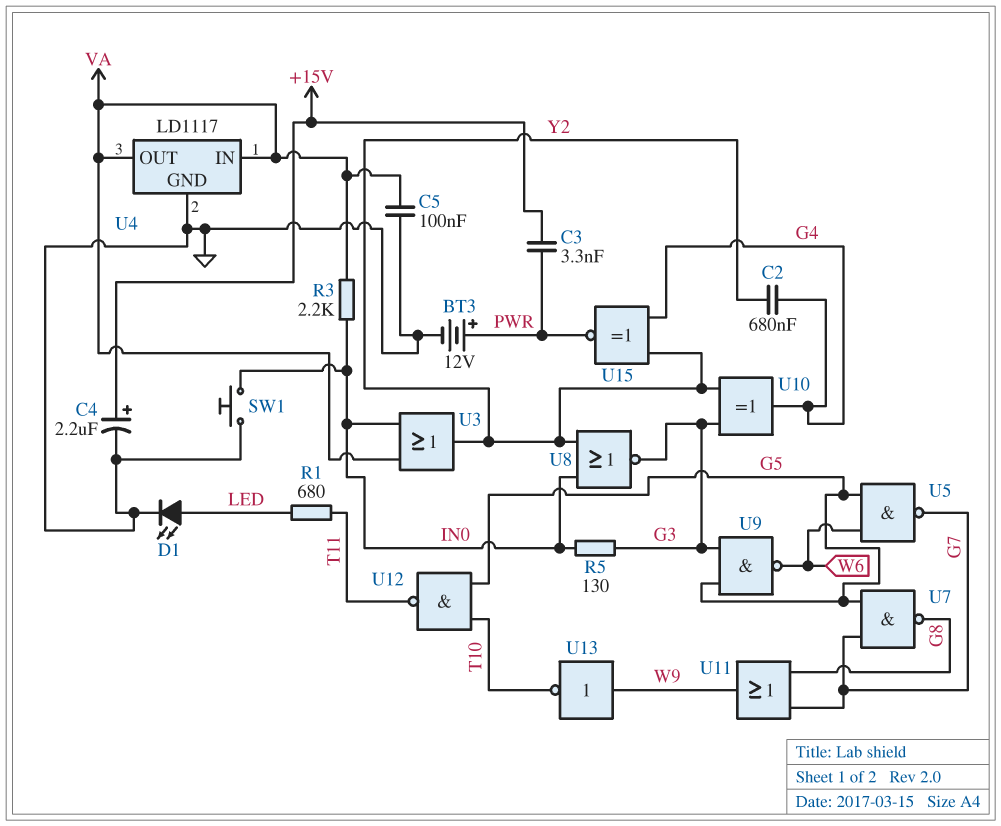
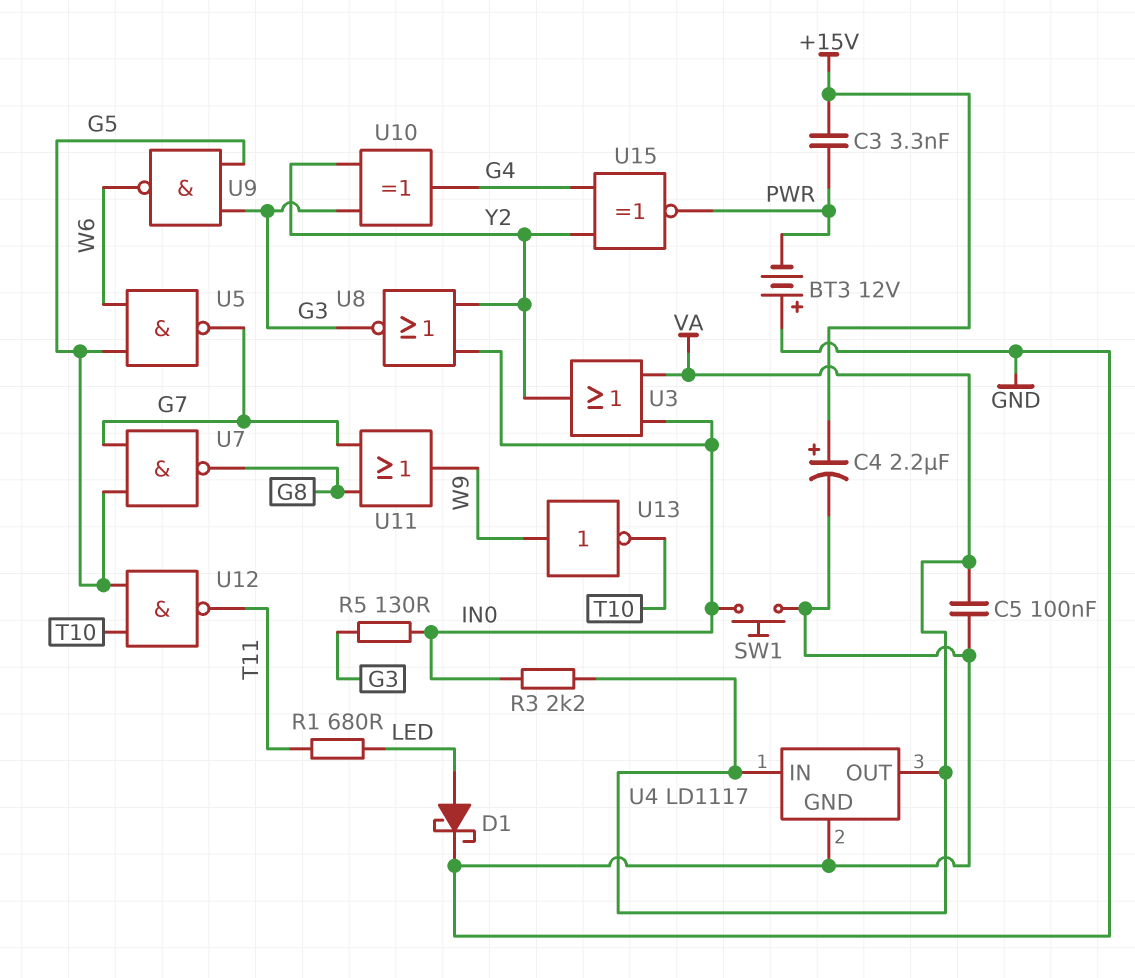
BT3: 12V (plus PWR, minus GND) -> 12V (plus GND, minus PWR)
C2: 680nF (G4, Y2) -> none
D1: LED (A LED, K GND) -> schottky (A LED, K GND)

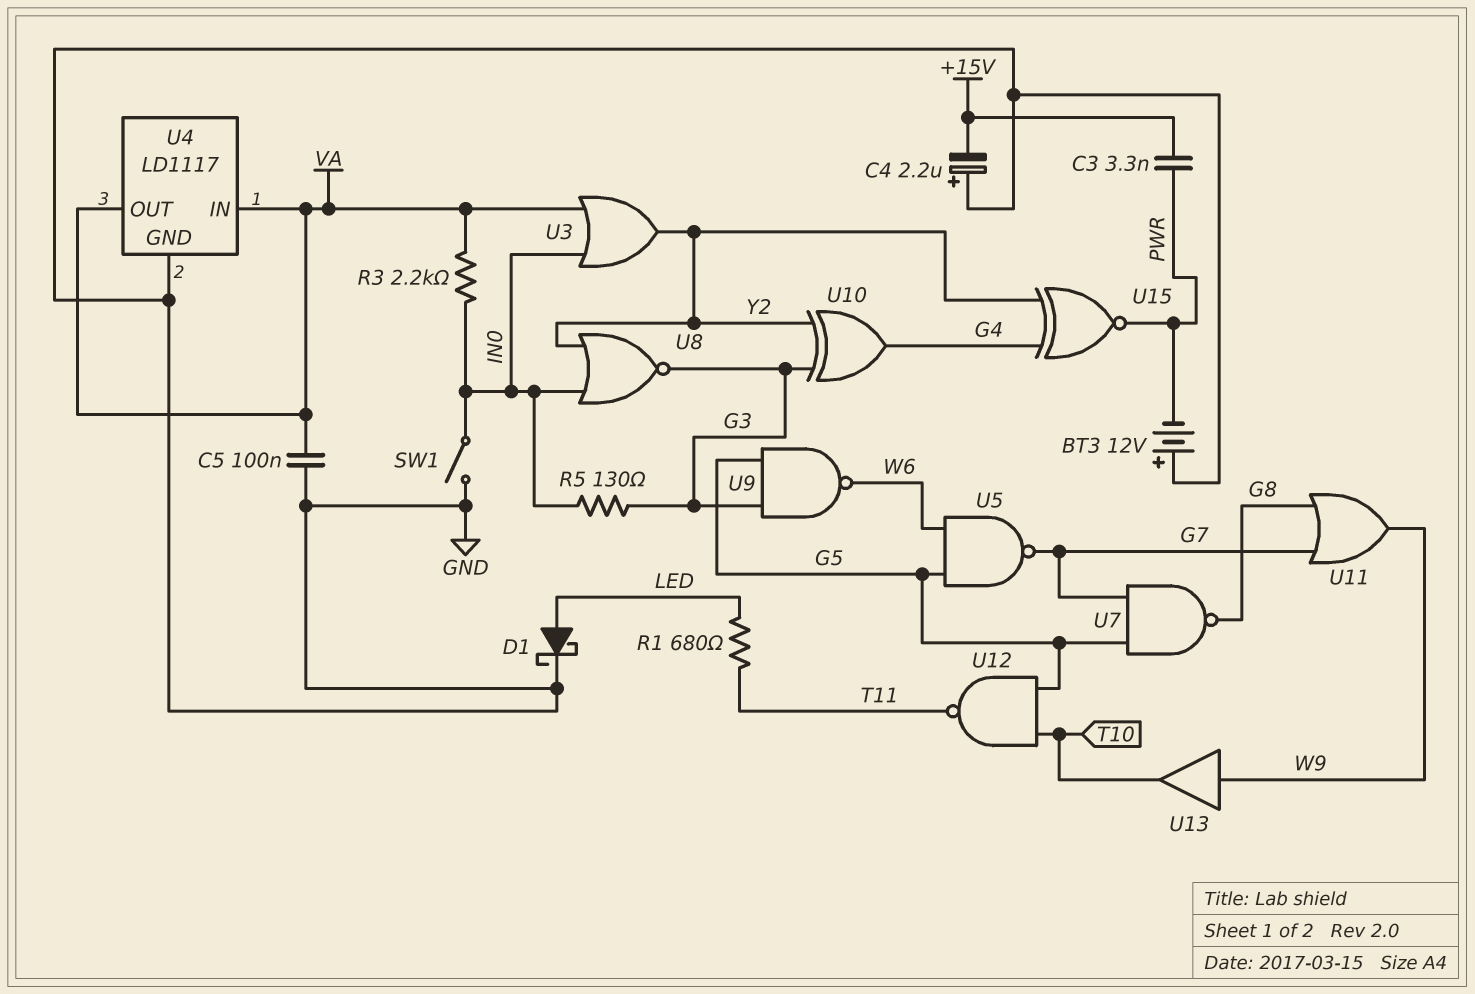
C4: 2.2uF (plus +15V, minus GND) -> 2.2uF (plus GND, minus +15V)
SW1: button (GND, IN0) -> switch (GND, IN0)
U13: NOT (in W9, out T10) -> buffer (in W9, out T10)

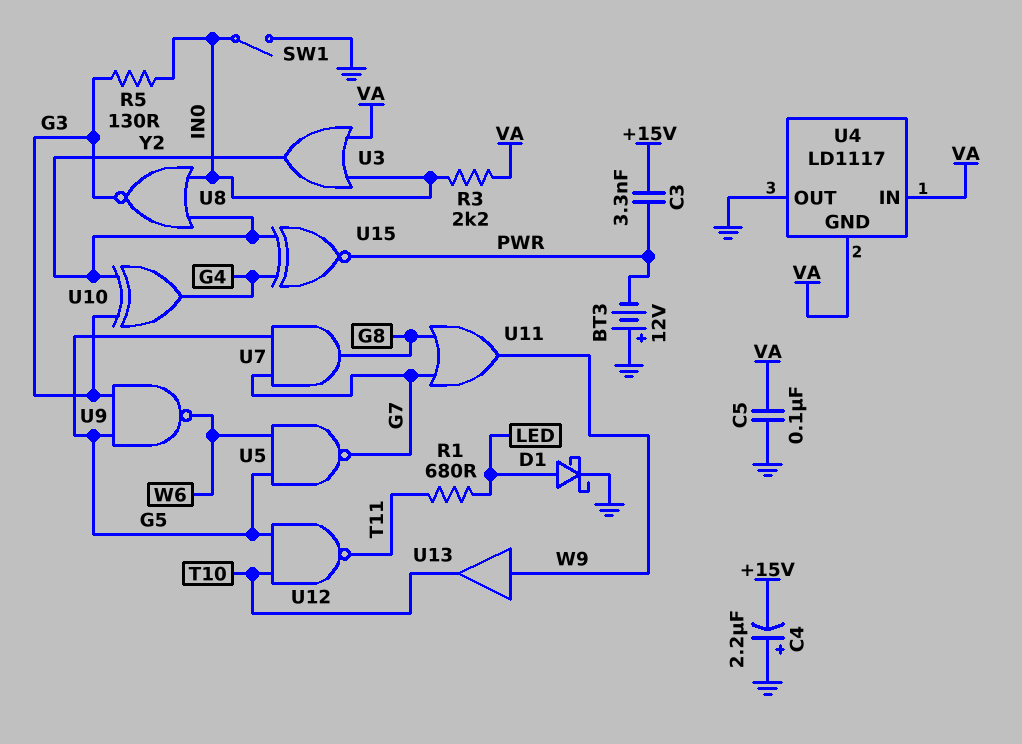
U4 pin GND: GND -> VA
U4 pin OUT: VA -> GND
U7: NAND (in G5, in G7, out G8) -> AND (in G5, in G7, out G8)

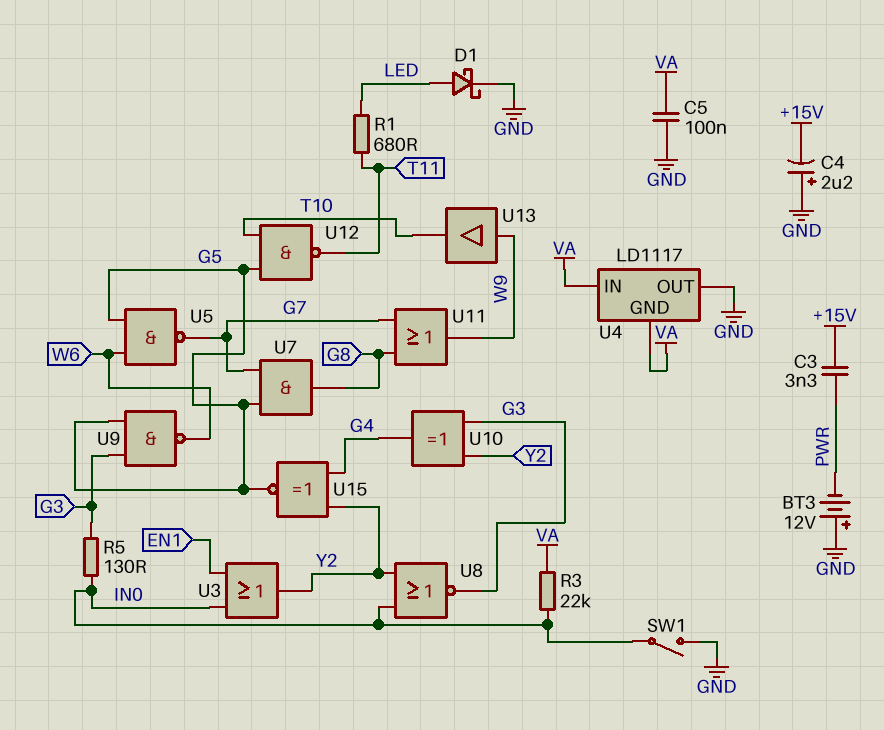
R3: 2.2k (IN0, VA) -> 22k (IN0, VA)
U3: OR (in IN0, in VA, out Y2) -> OR (in EN1, in IN0, out Y2)
U15: XNOR (in G4, in Y2, out PWR) -> XNOR (in G4, in Y2, out G5)

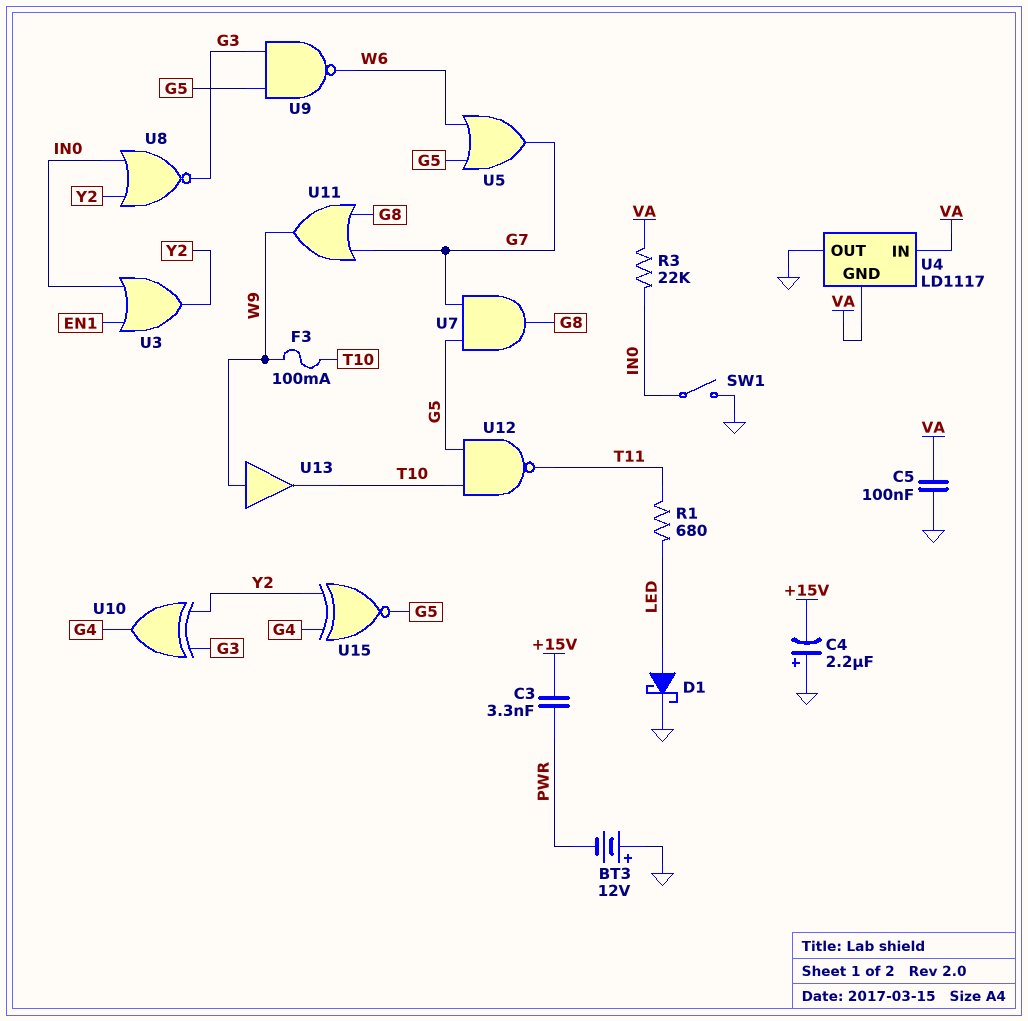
F3: none -> 100mA (T10, W9)
R5: 130 (G3, IN0) -> none
U5: NAND (in G5, in W6, out G7) -> OR (in G5, in W6, out G7)

